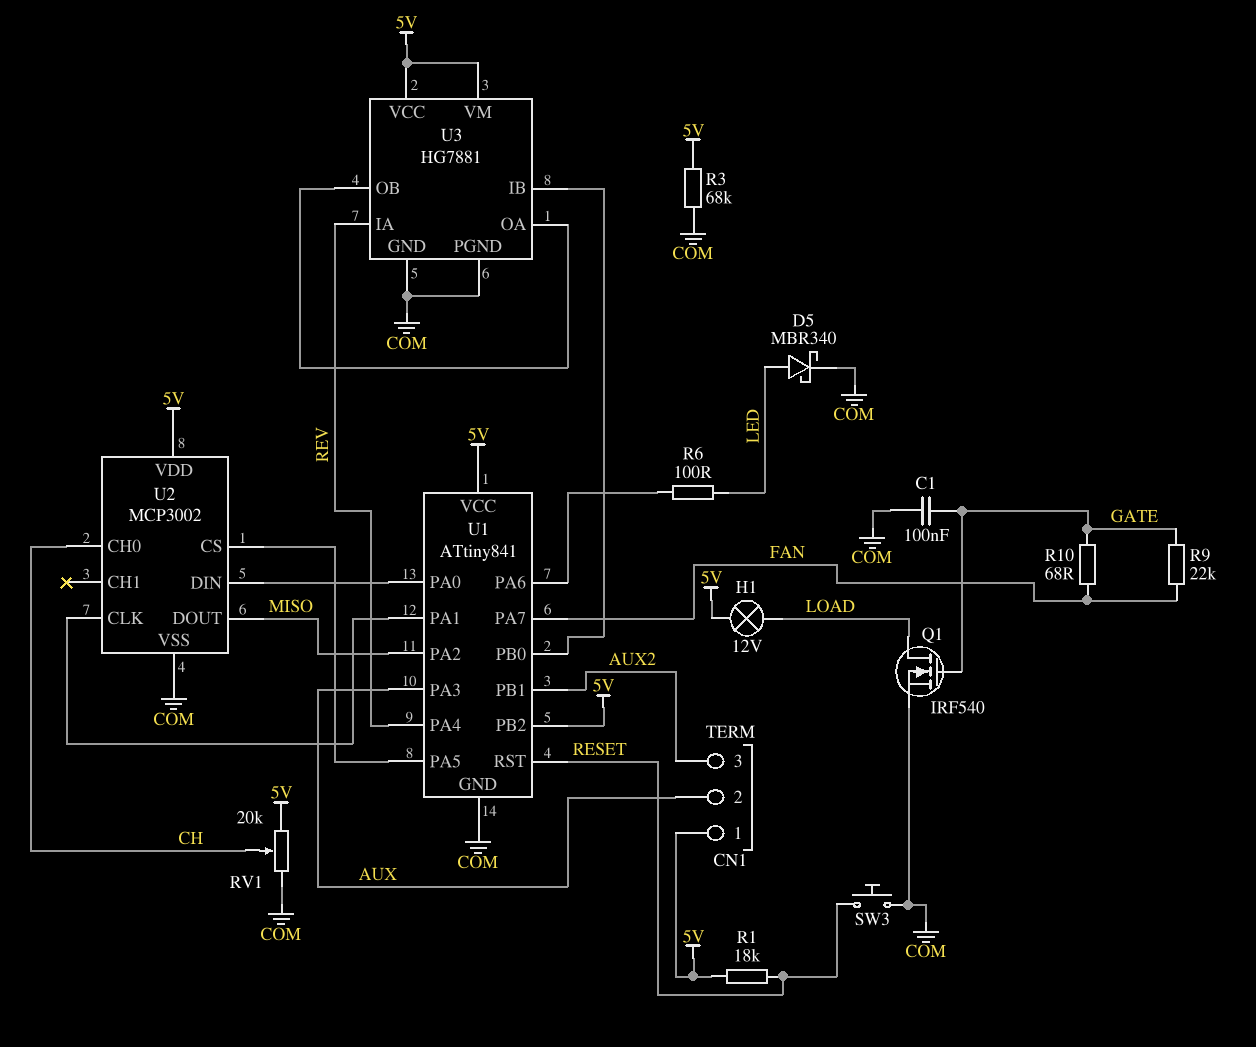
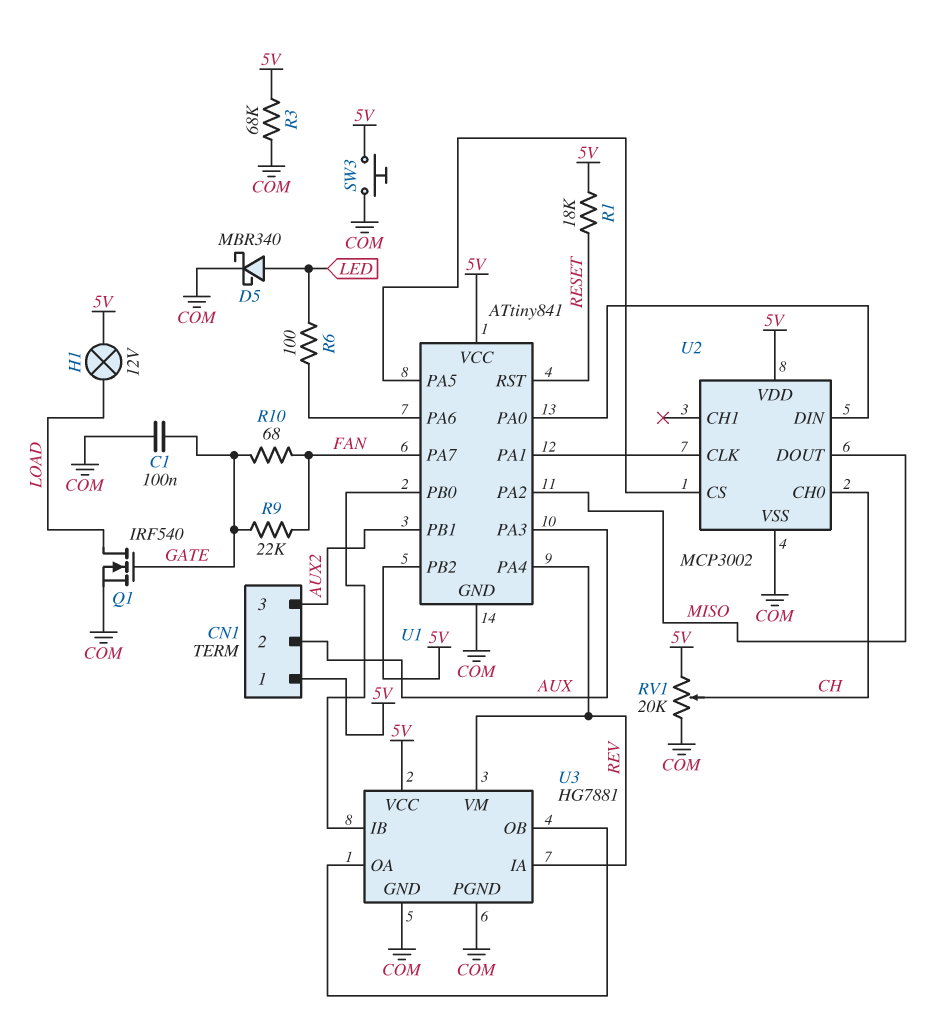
SW3: button (COM, RESET) -> button (5V, COM)
U3 pin VM: 5V -> REV

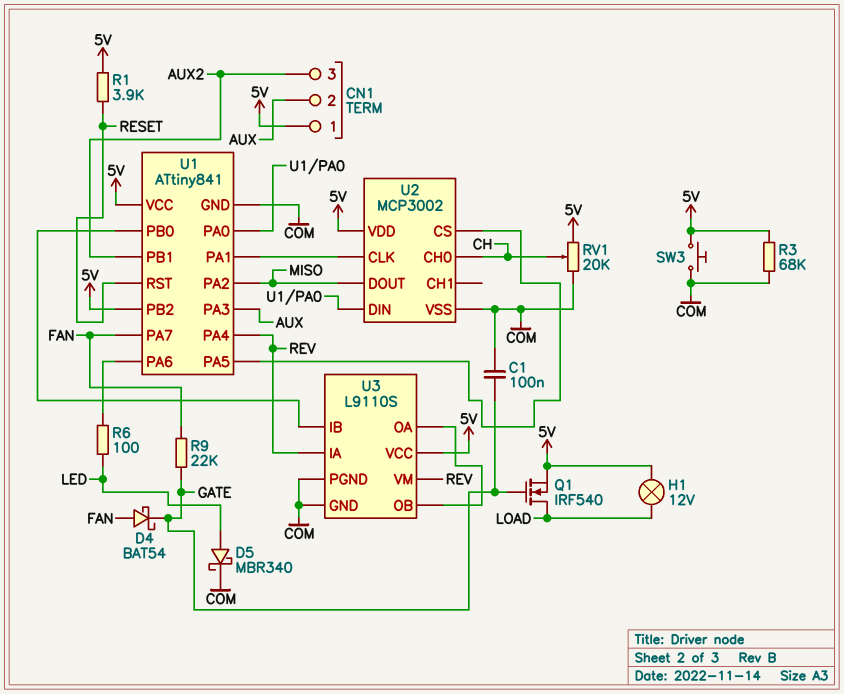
D4: none -> schottky BAT54 (A FAN, K GATE)
Q1: NMOS IRF540 (G GATE, D LOAD, S COM) -> NMOS IRF540 (G GATE, D LOAD, S 5V)
R1: 18k (5V, RESET) -> 3.9k (5V, RESET)
R10: 68 (FAN, GATE) -> none
U3: HG7881 -> L9110S

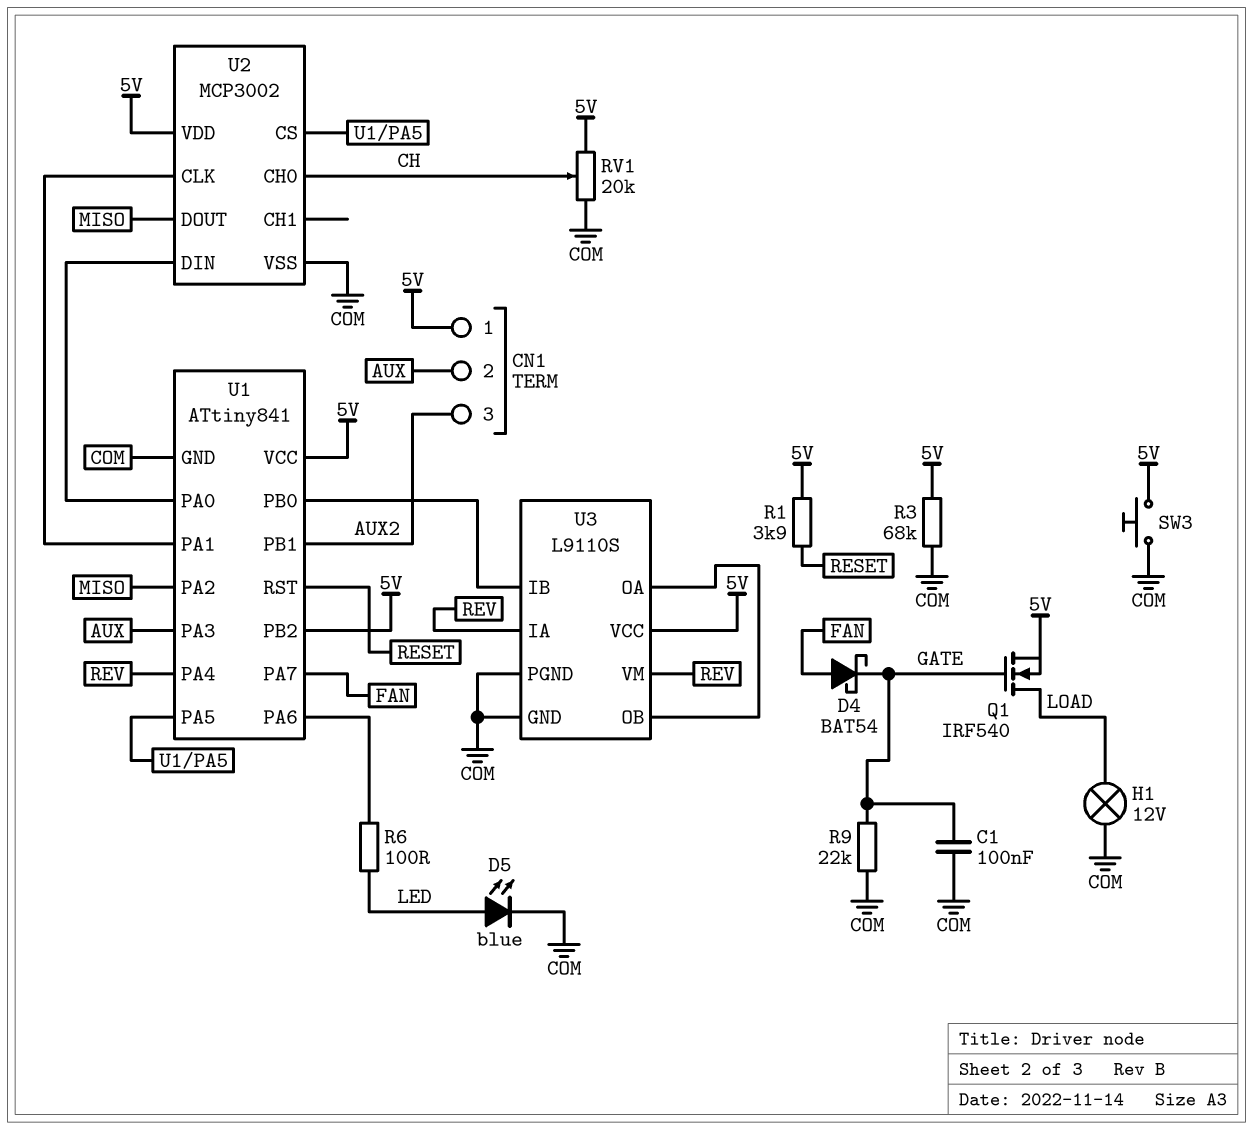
D5: schottky MBR340 (A LED, K COM) -> LED blue (A LED, K COM)
H1: lamp 12V (5V, LOAD) -> lamp 12V (COM, LOAD)
R9: 22k (FAN, GATE) -> 22k (COM, GATE)

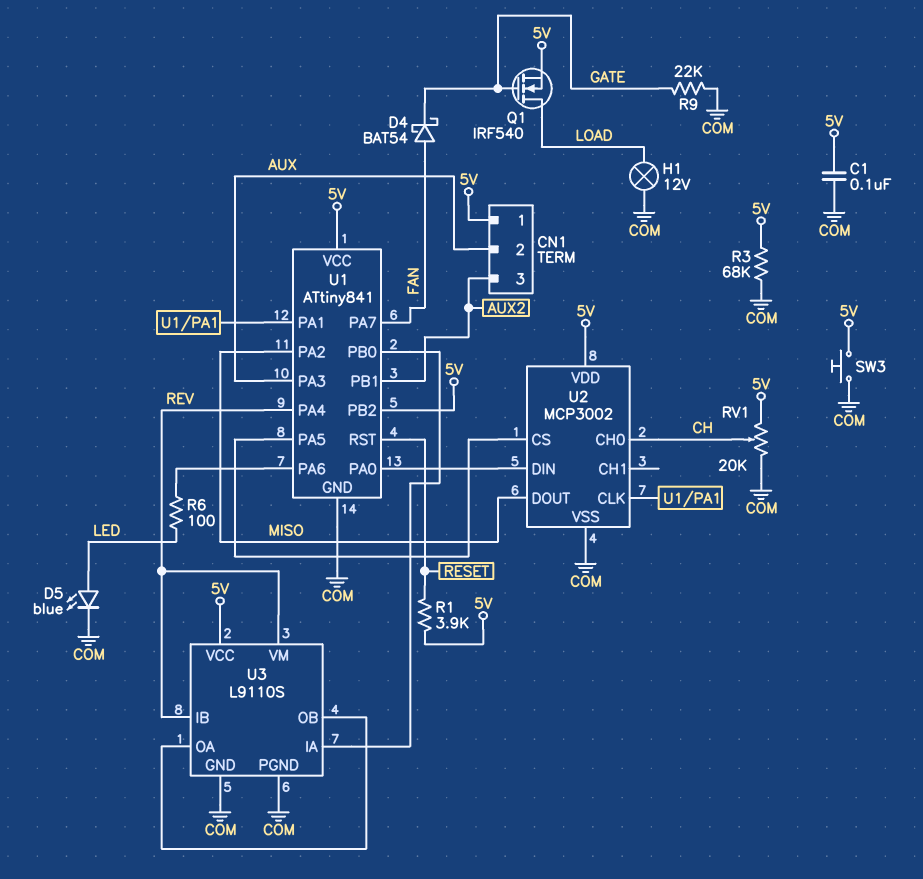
C1: 100nF (COM, GATE) -> 100nF (5V, COM)
U3 pin IA: REV -> U1/PB0
U3 pin IB: U1/PB0 -> REV

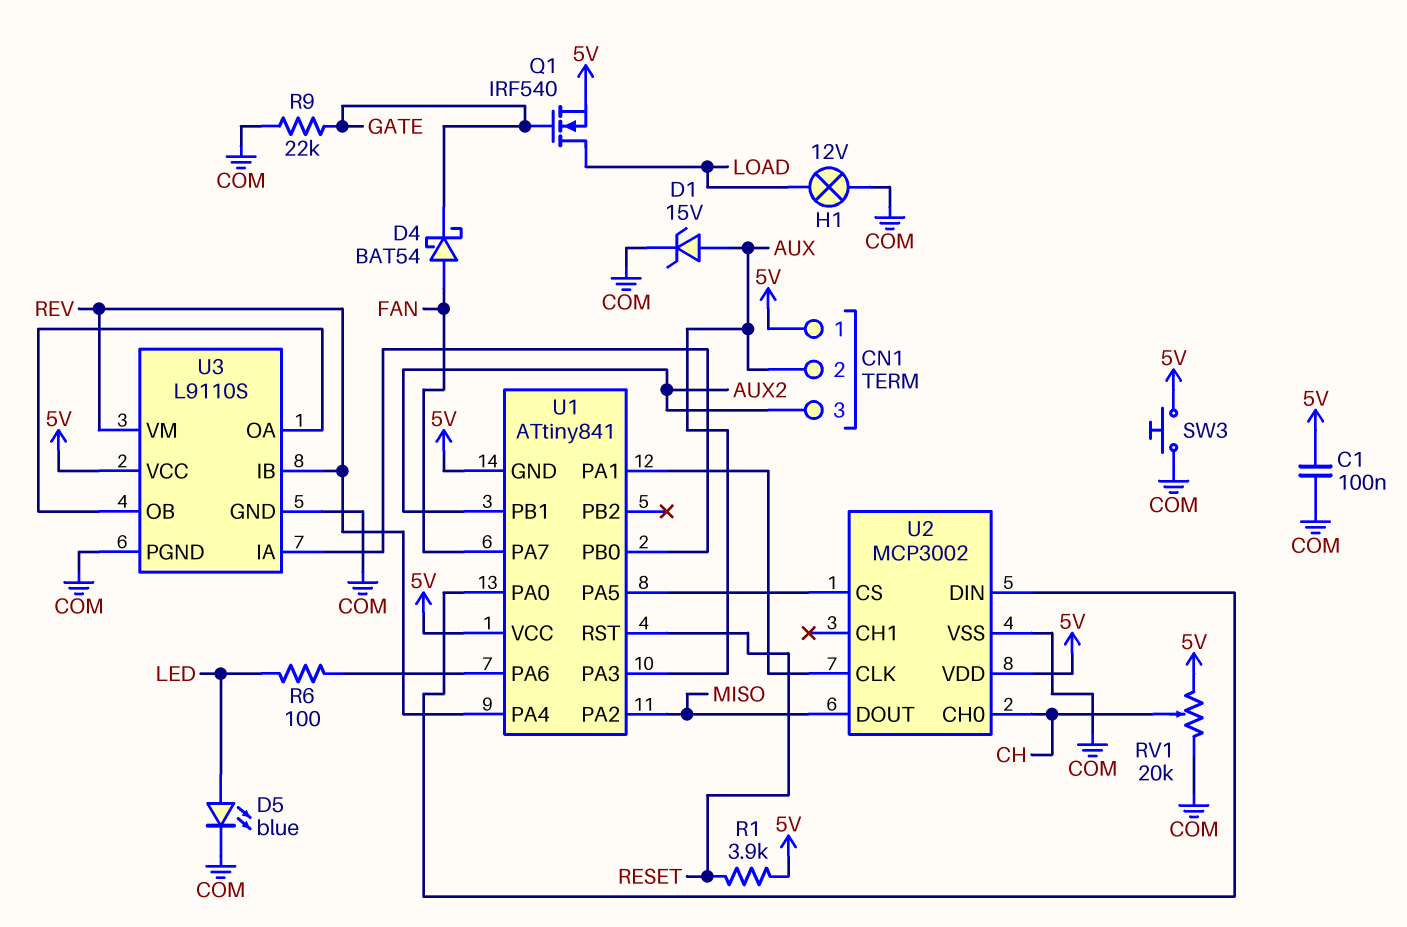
D1: none -> zener 15V (A AUX, K COM)
R3: 68k (5V, COM) -> none
U1 pin GND: COM -> 5V
U1 pin PB2: 5V -> none

